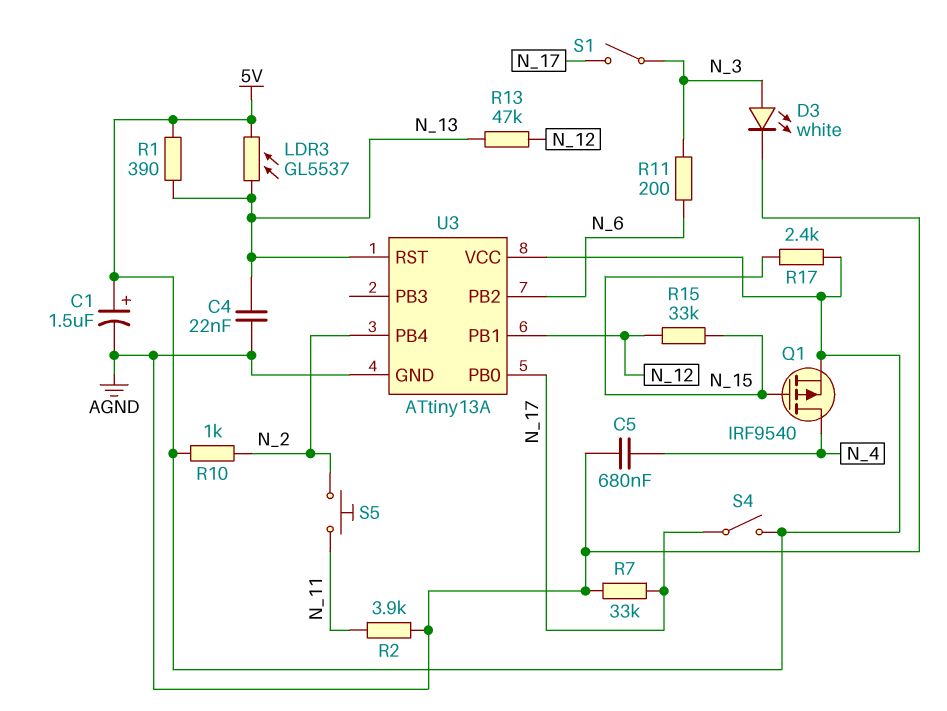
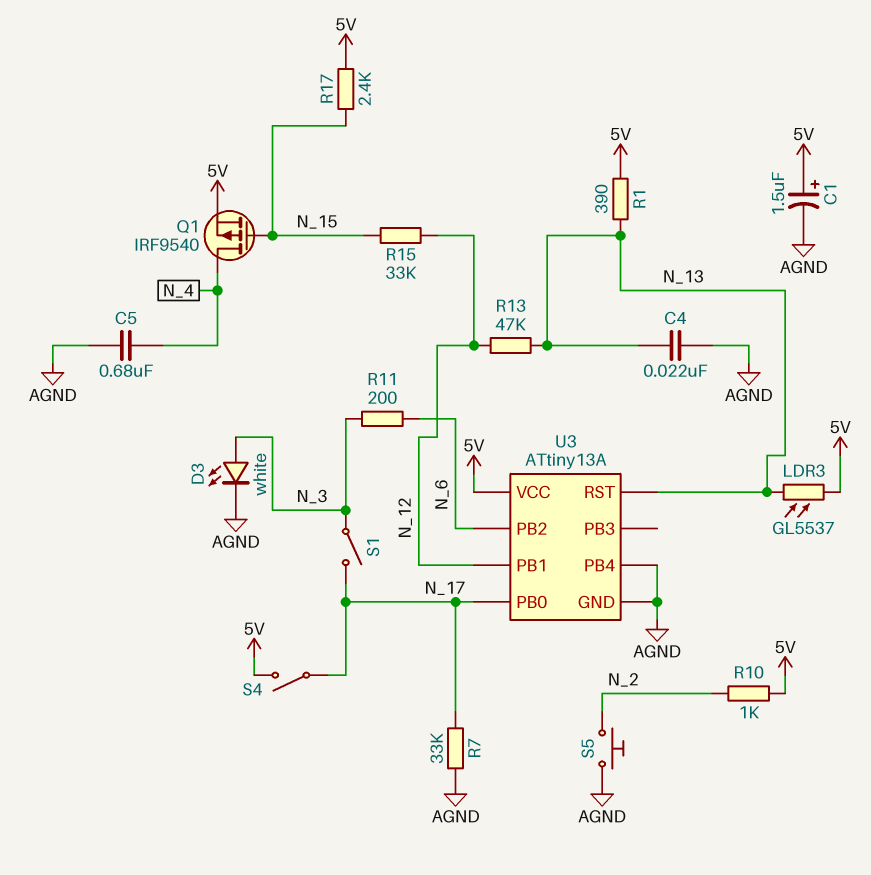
R2: 3.9k (AGND, N_11) -> none
S5: button (N_2, N_11) -> button (AGND, N_2)
U3 pin PB4: N_2 -> AGND

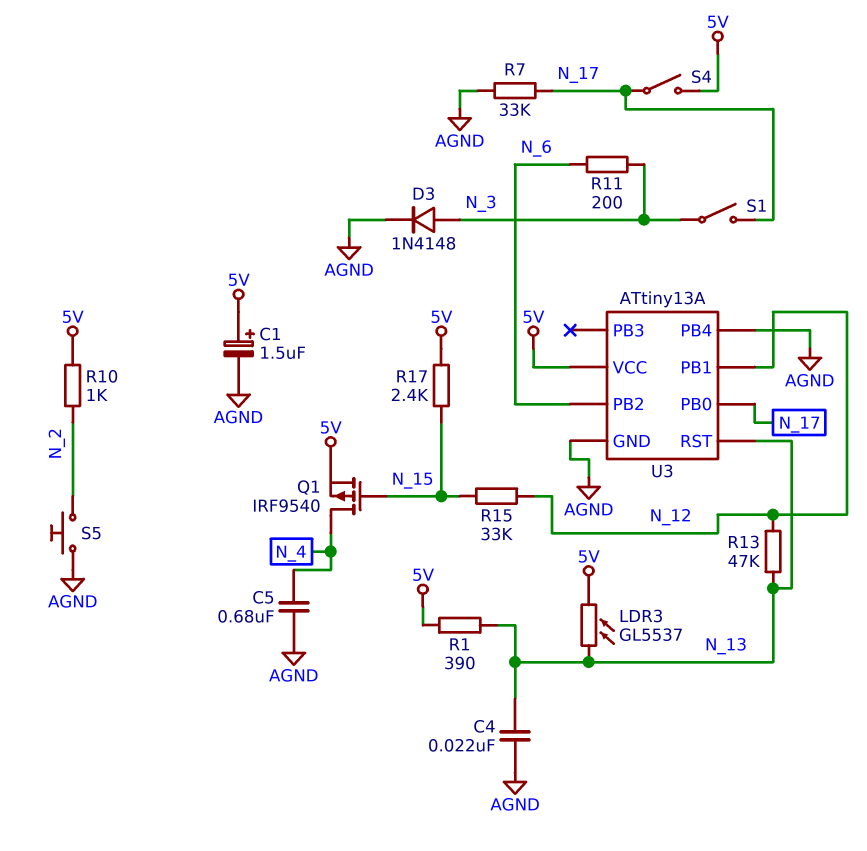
D3: LED white (A N_3, K AGND) -> diode 1N4148 (A N_3, K AGND)

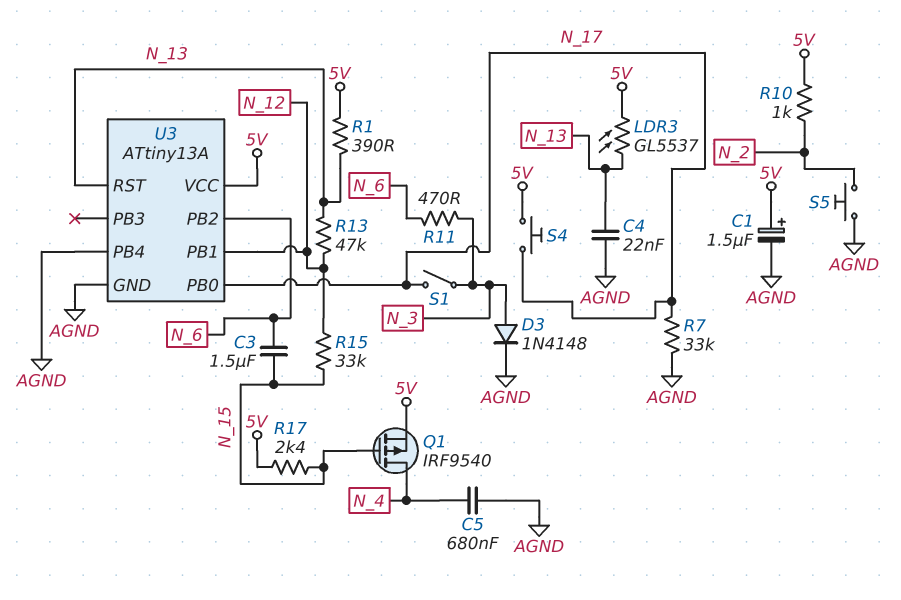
C3: none -> 1.5uF (N_6, N_15)
R11: 200 (N_3, N_6) -> 470 (N_3, N_6)
S4: switch (5V, N_17) -> button (5V, N_17)

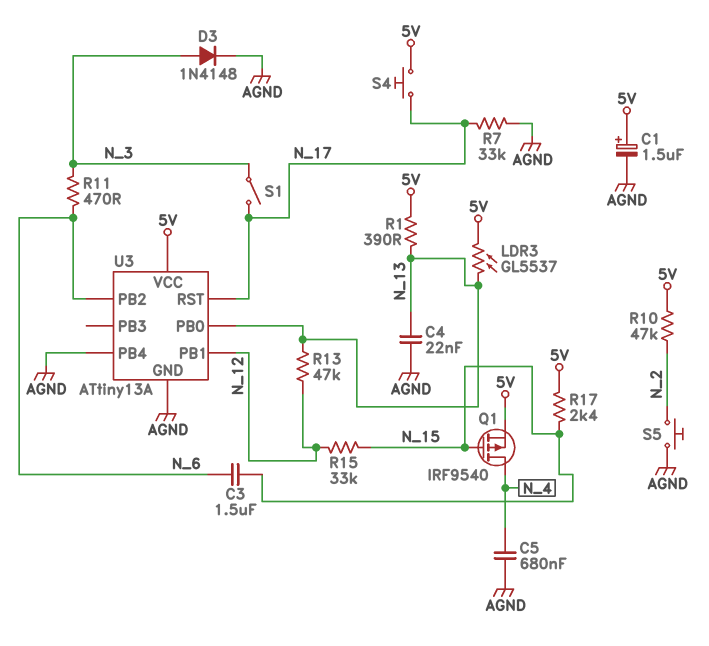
R10: 1k (5V, N_2) -> 47k (5V, N_2)
U3 pin PB0: N_17 -> N_13
U3 pin RST: N_13 -> N_17

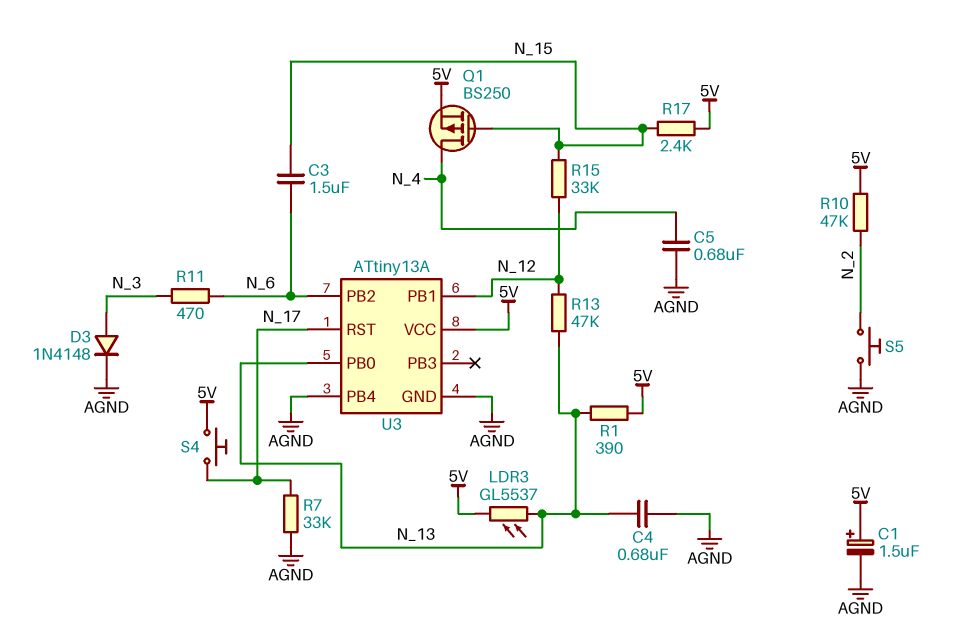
C4: 22nF (AGND, N_13) -> 680nF (AGND, N_13)
Q1: PMOS IRF9540 (G N_15, D N_4, S 5V) -> PMOS BS250 (G N_15, D N_4, S 5V)
S1: switch (N_3, N_17) -> none

